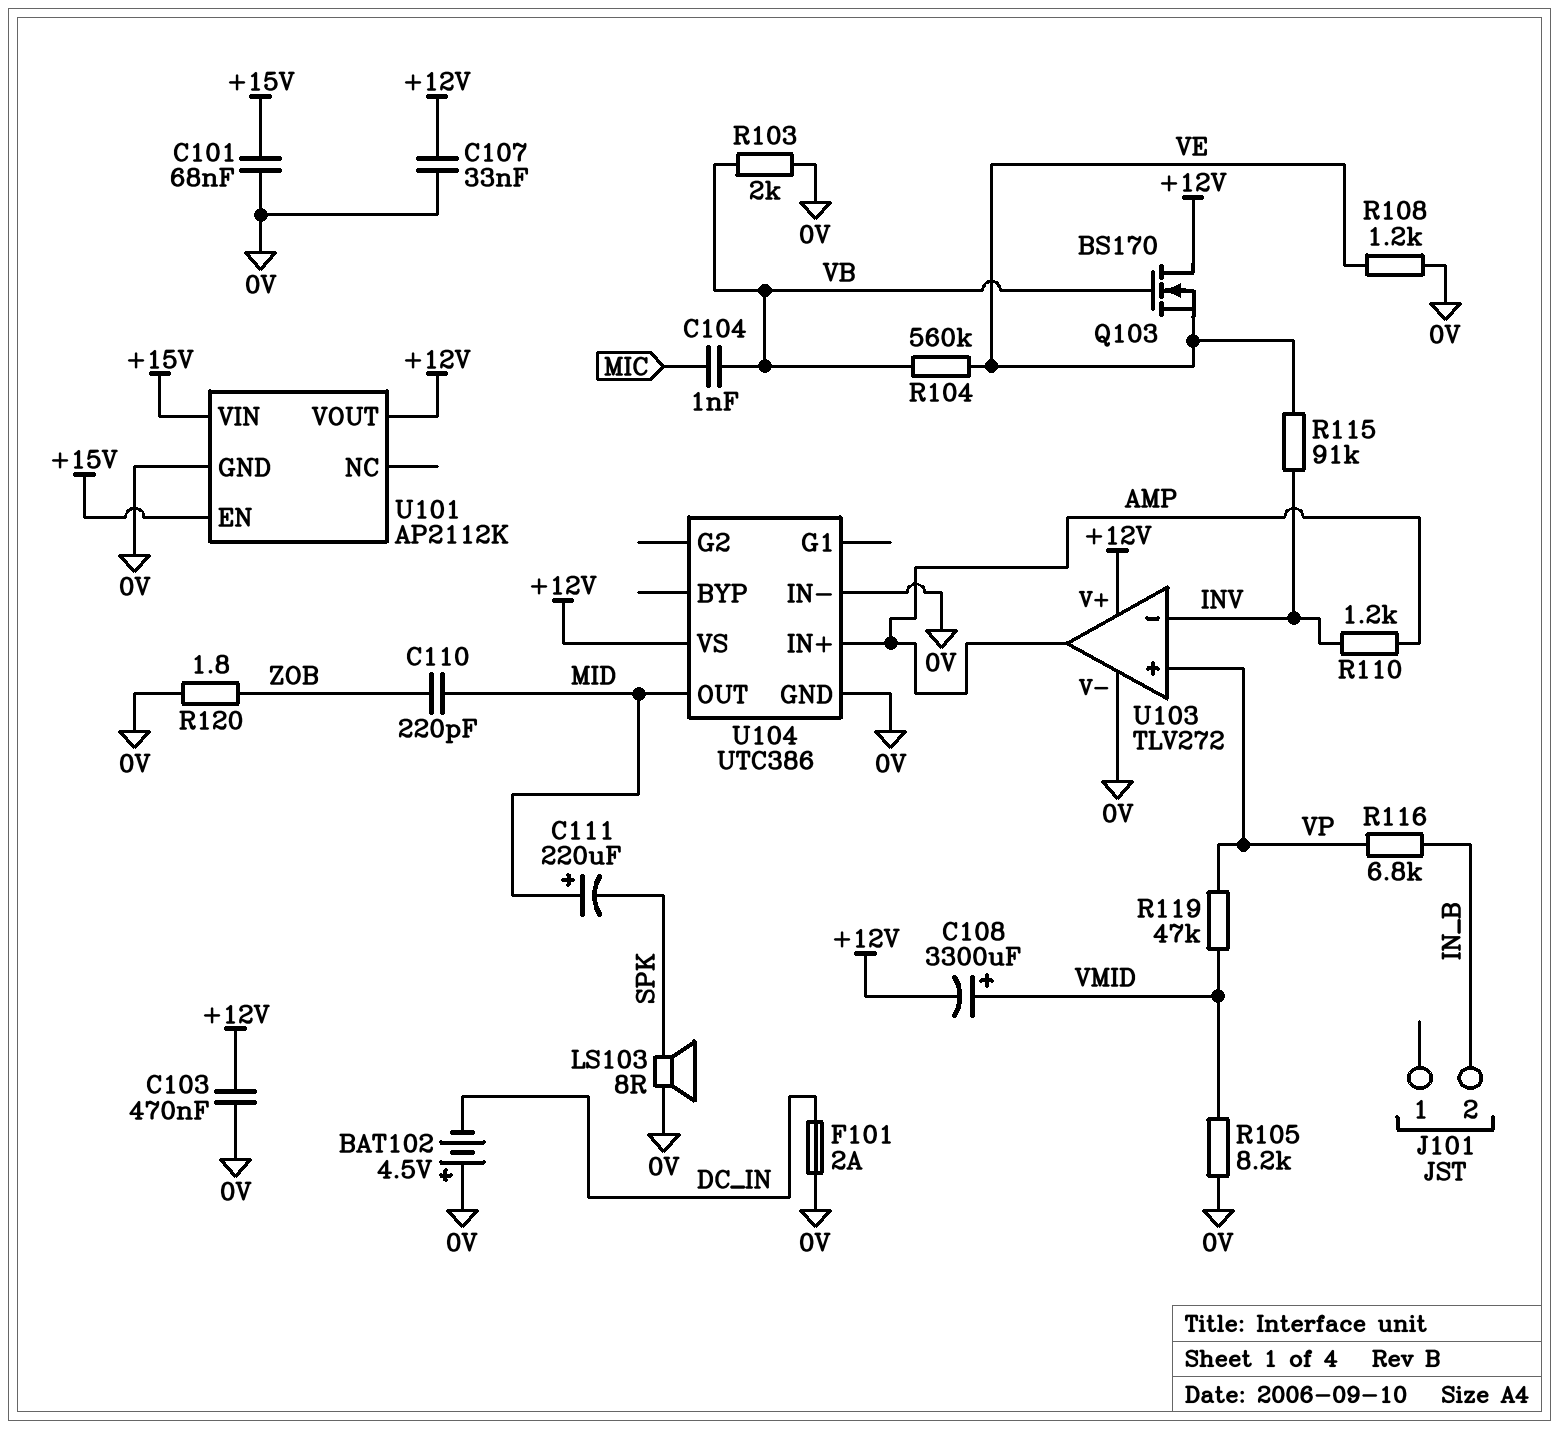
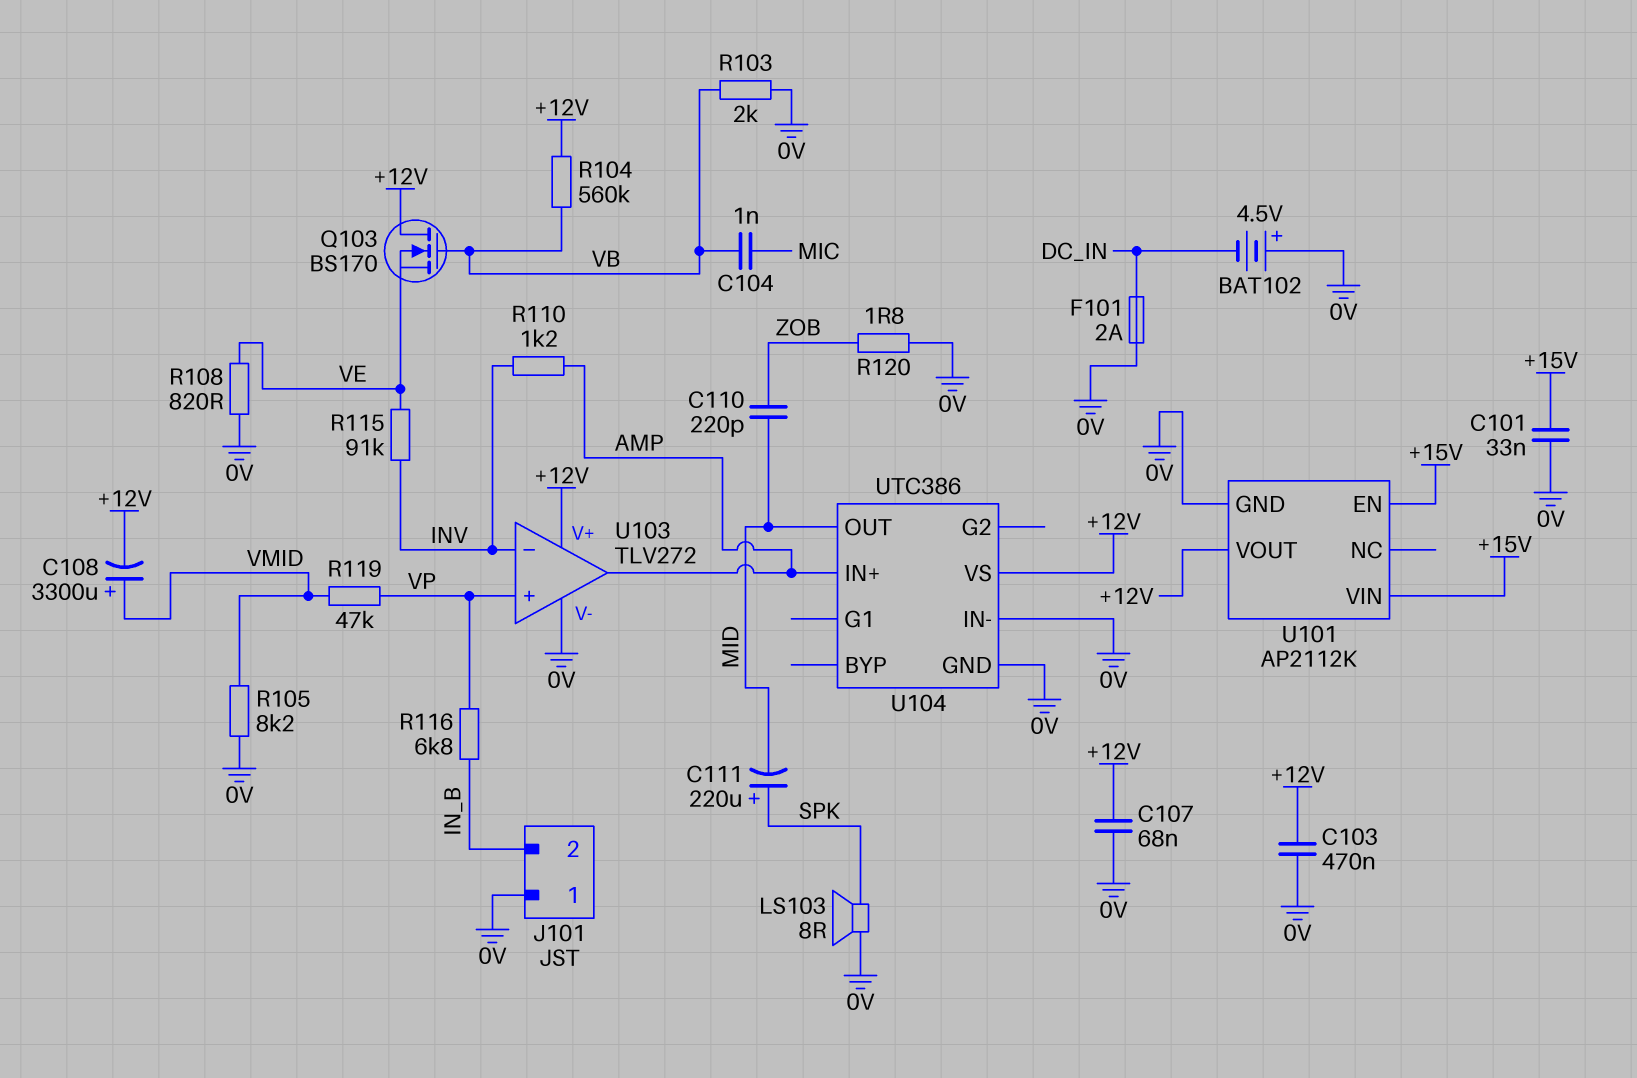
C101: 68nF (+15V, 0V) -> 33nF (+15V, 0V)
C107: 33nF (+12V, 0V) -> 68nF (+12V, 0V)
C111: 220uF (plus MID, minus SPK) -> 220uF (plus SPK, minus MID)
J101 pin 1: none -> 0V
R104: 560k (VB, VE) -> 560k (+12V, VB)
R108: 1.2k (0V, VE) -> 820 (0V, VE)

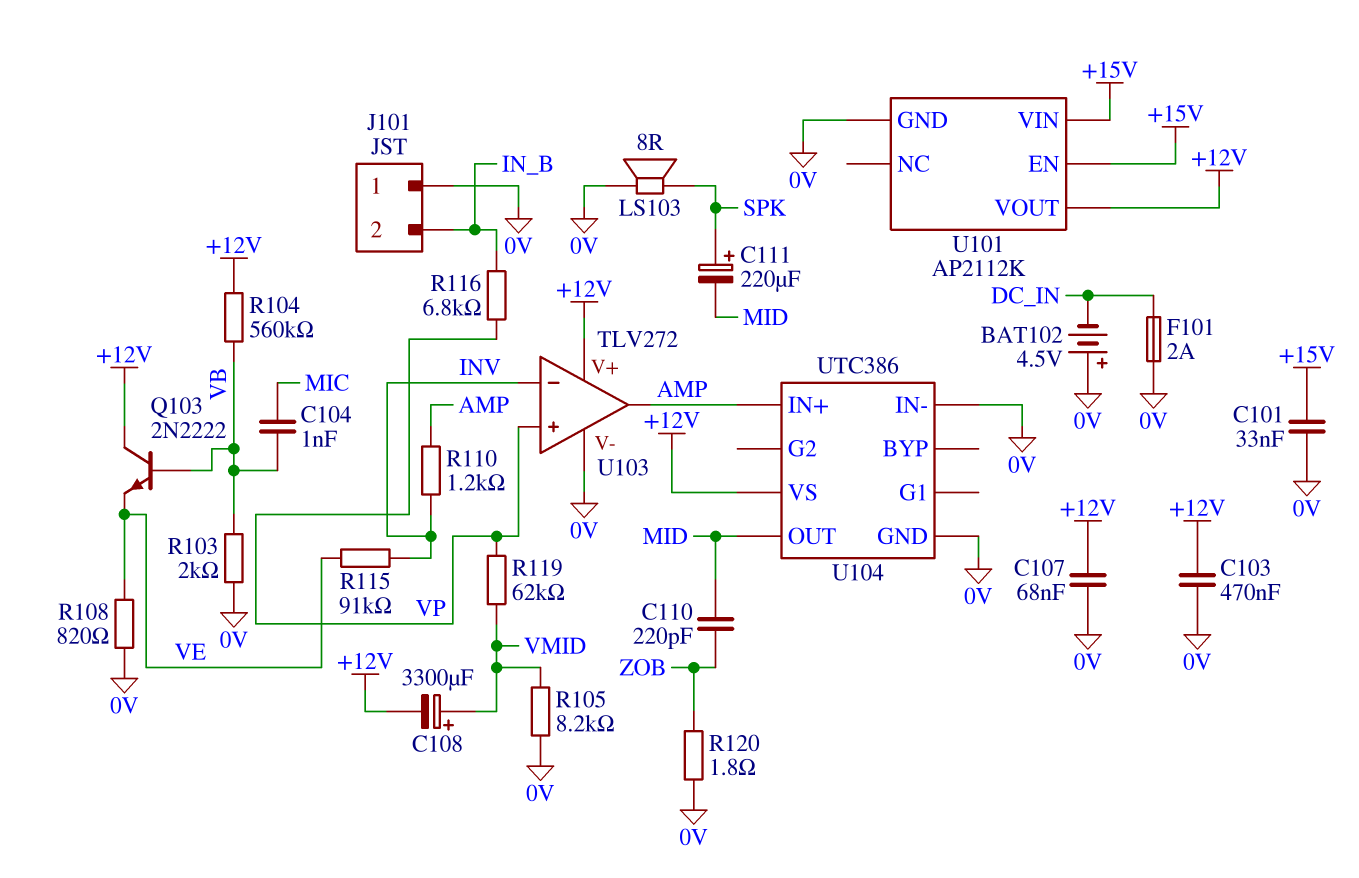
Q103: NMOS BS170 (G VB, D +12V, S VE) -> NPN 2N2222 (B VB, C +12V, E VE)
R119: 47k (VMID, VP) -> 62k (VMID, VP)

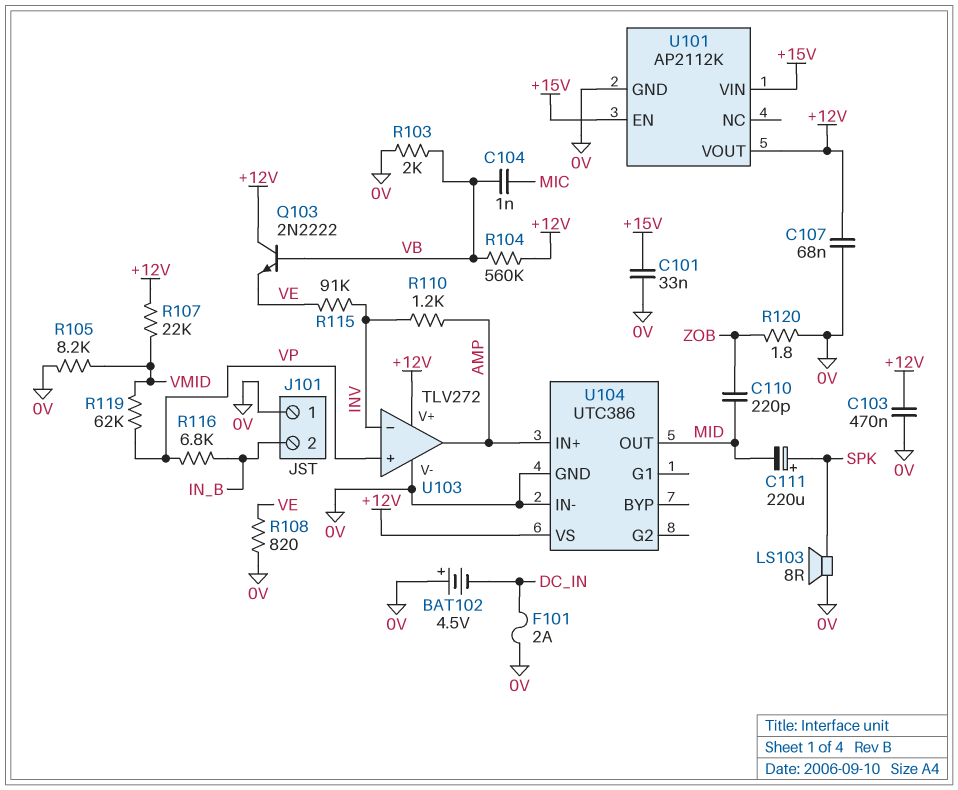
C108: 3300uF (plus VMID, minus +12V) -> none
R107: none -> 22k (+12V, VMID)

